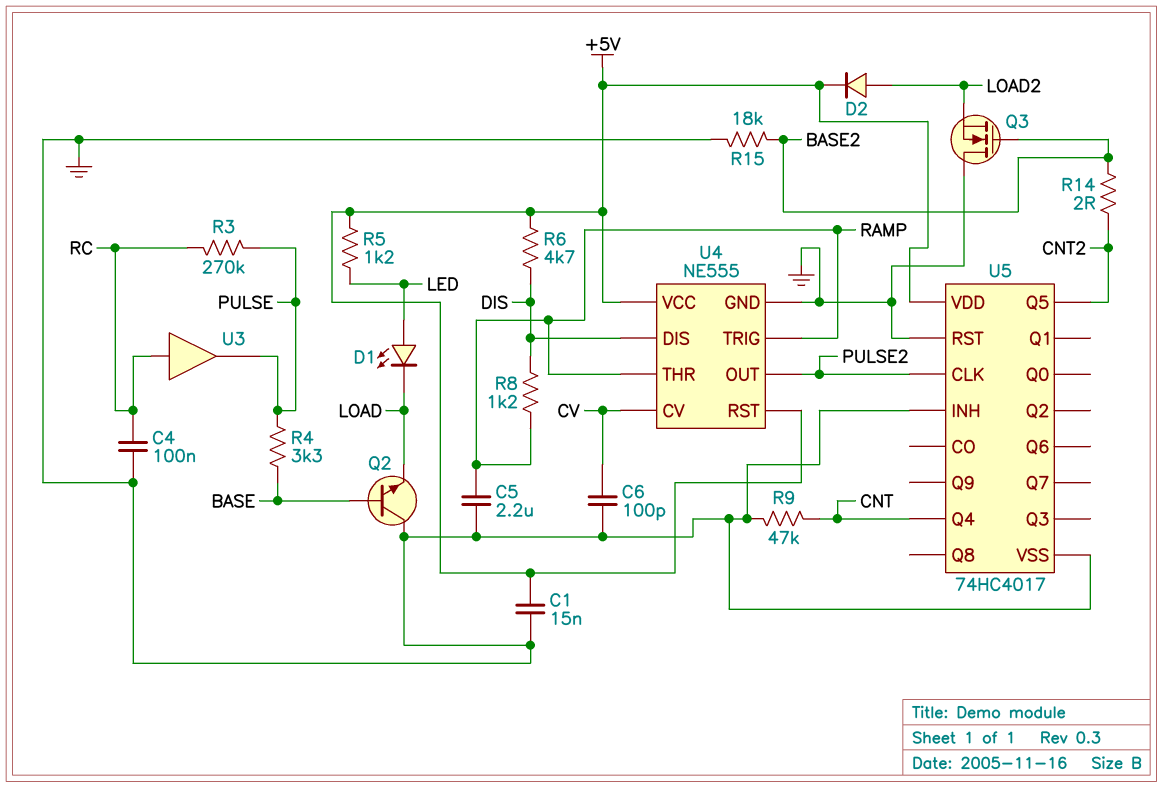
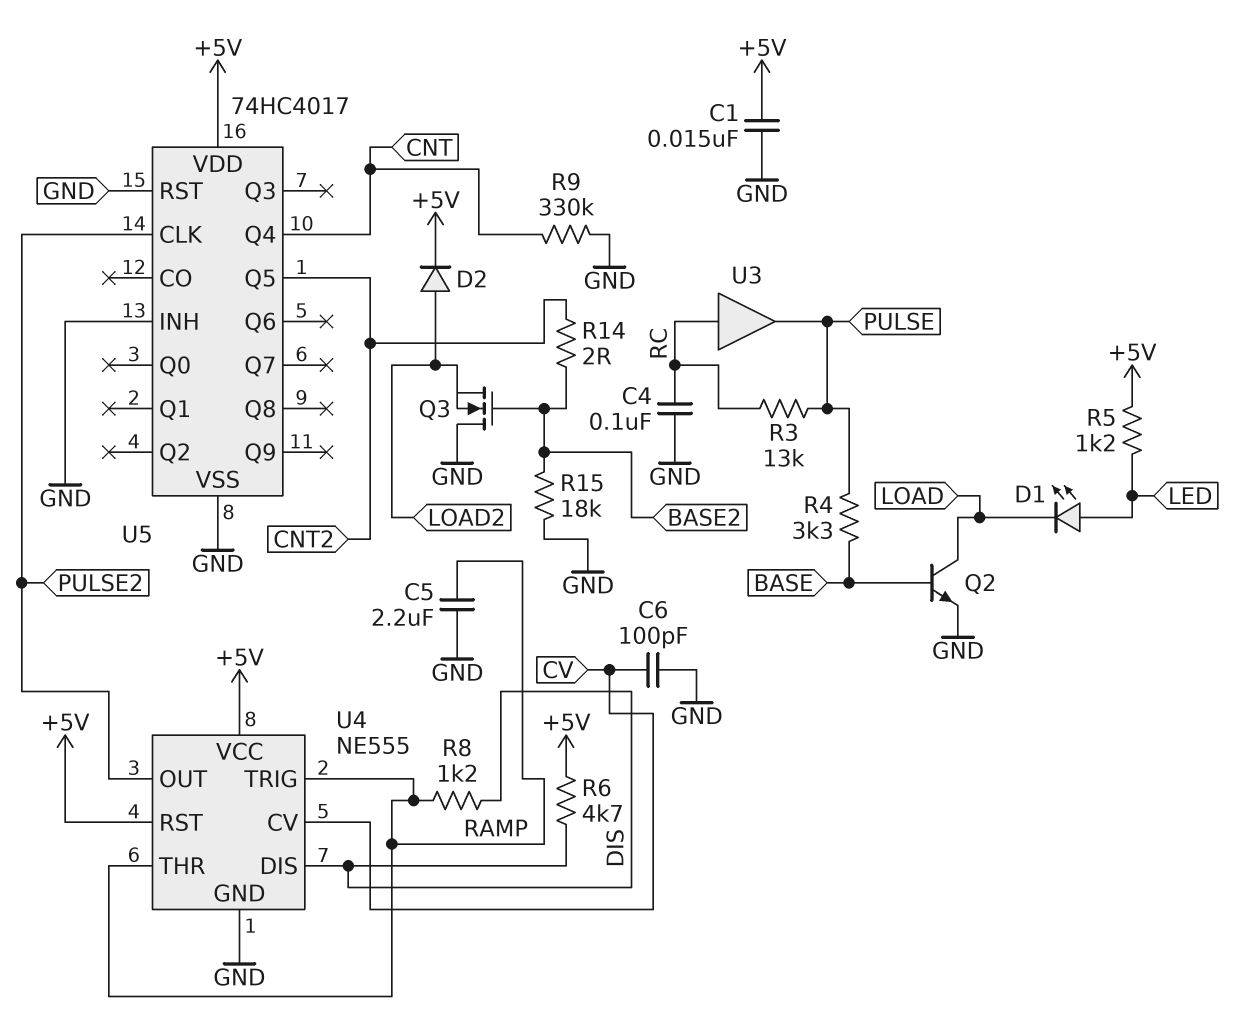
Q2: NPN (B BASE, C GND, E LOAD) -> NPN (B BASE, C LOAD, E GND)
R3: 270k (PULSE, RC) -> 13k (PULSE, RC)
R9: 47k (CNT, GND) -> 330k (CNT, GND)

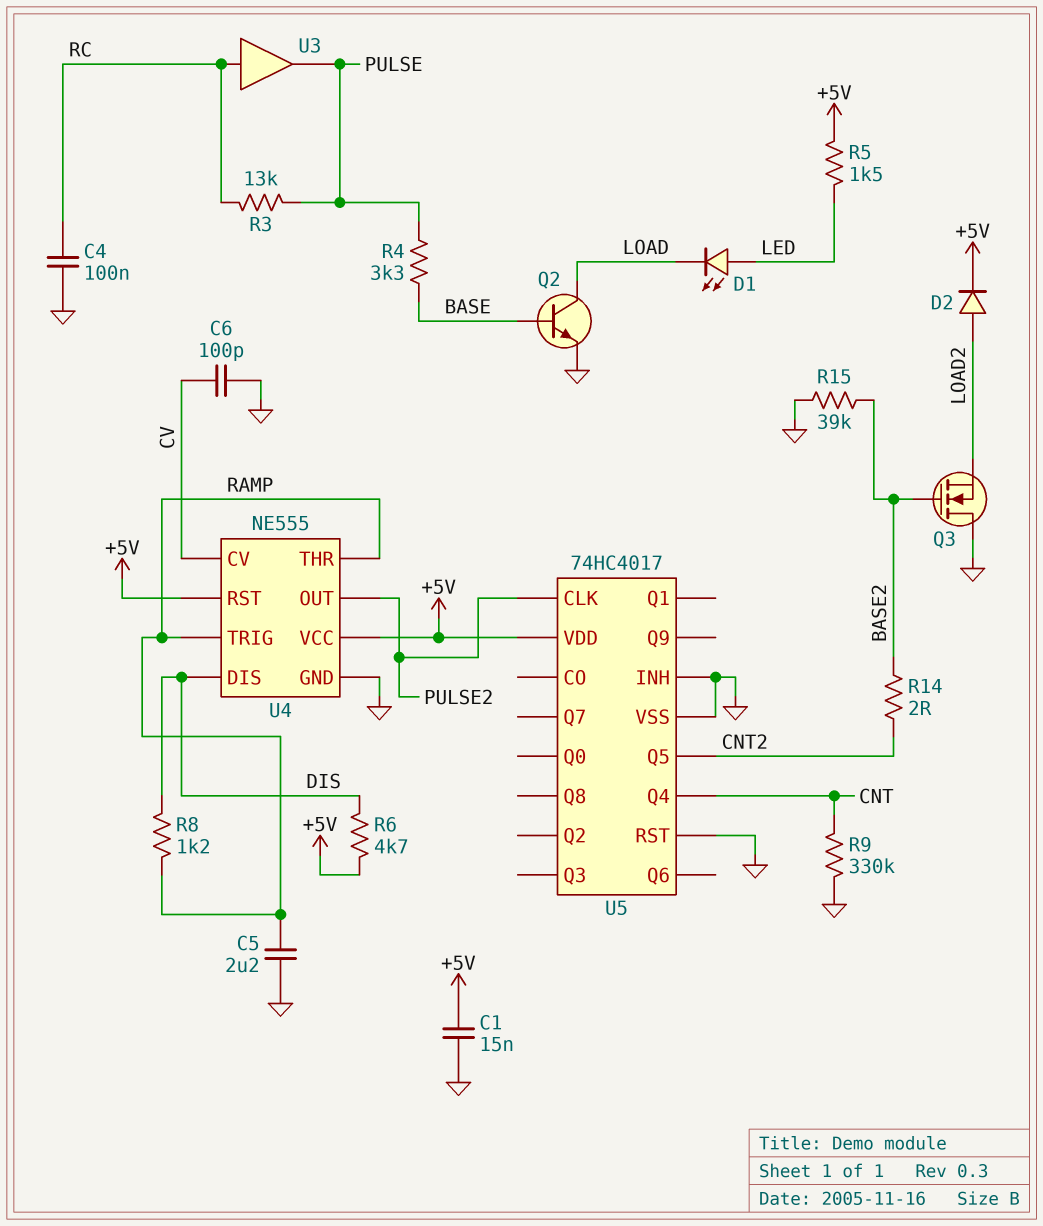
R5: 1.2k (+5V, LED) -> 1.5k (+5V, LED)
R15: 18k (BASE2, GND) -> 39k (BASE2, GND)

